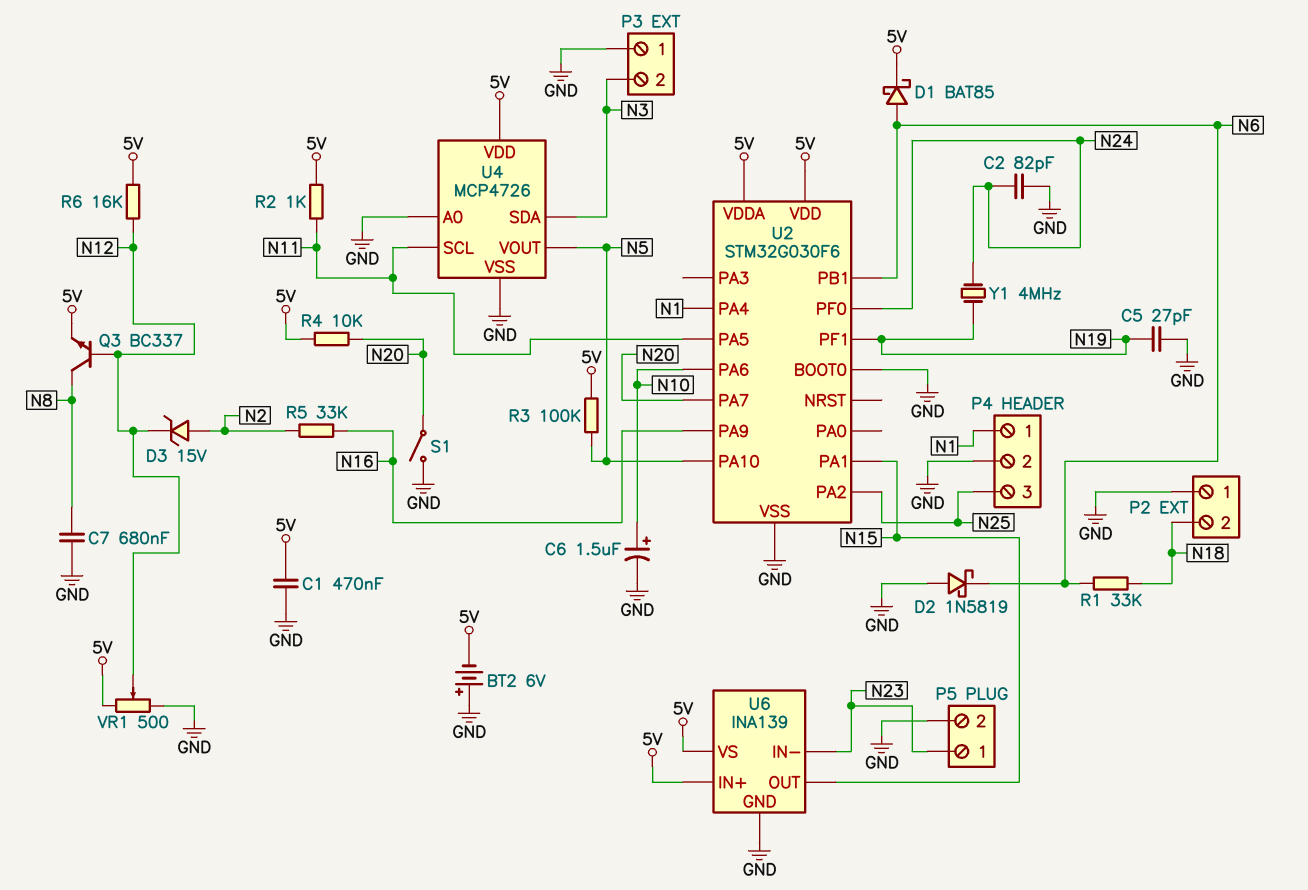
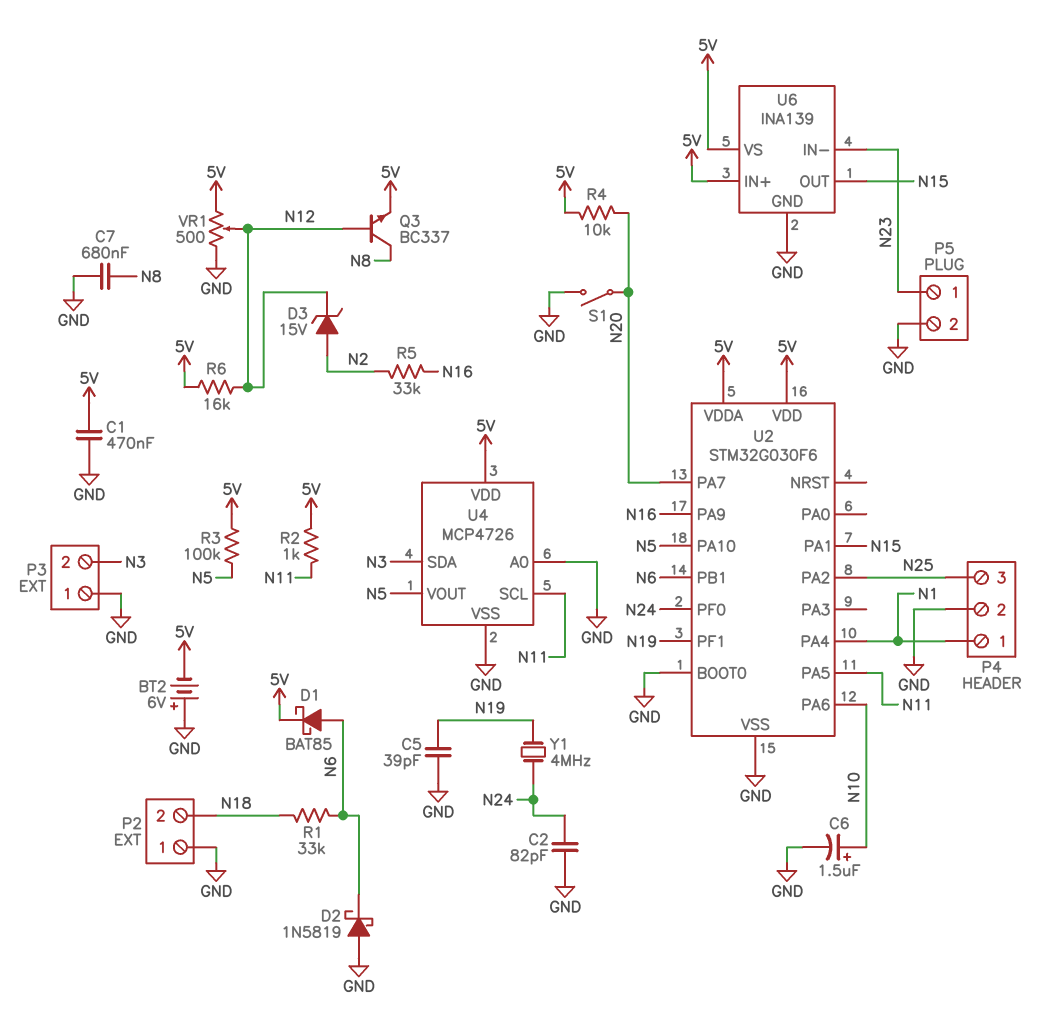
C5: 27pF (GND, N19) -> 39pF (GND, N19)

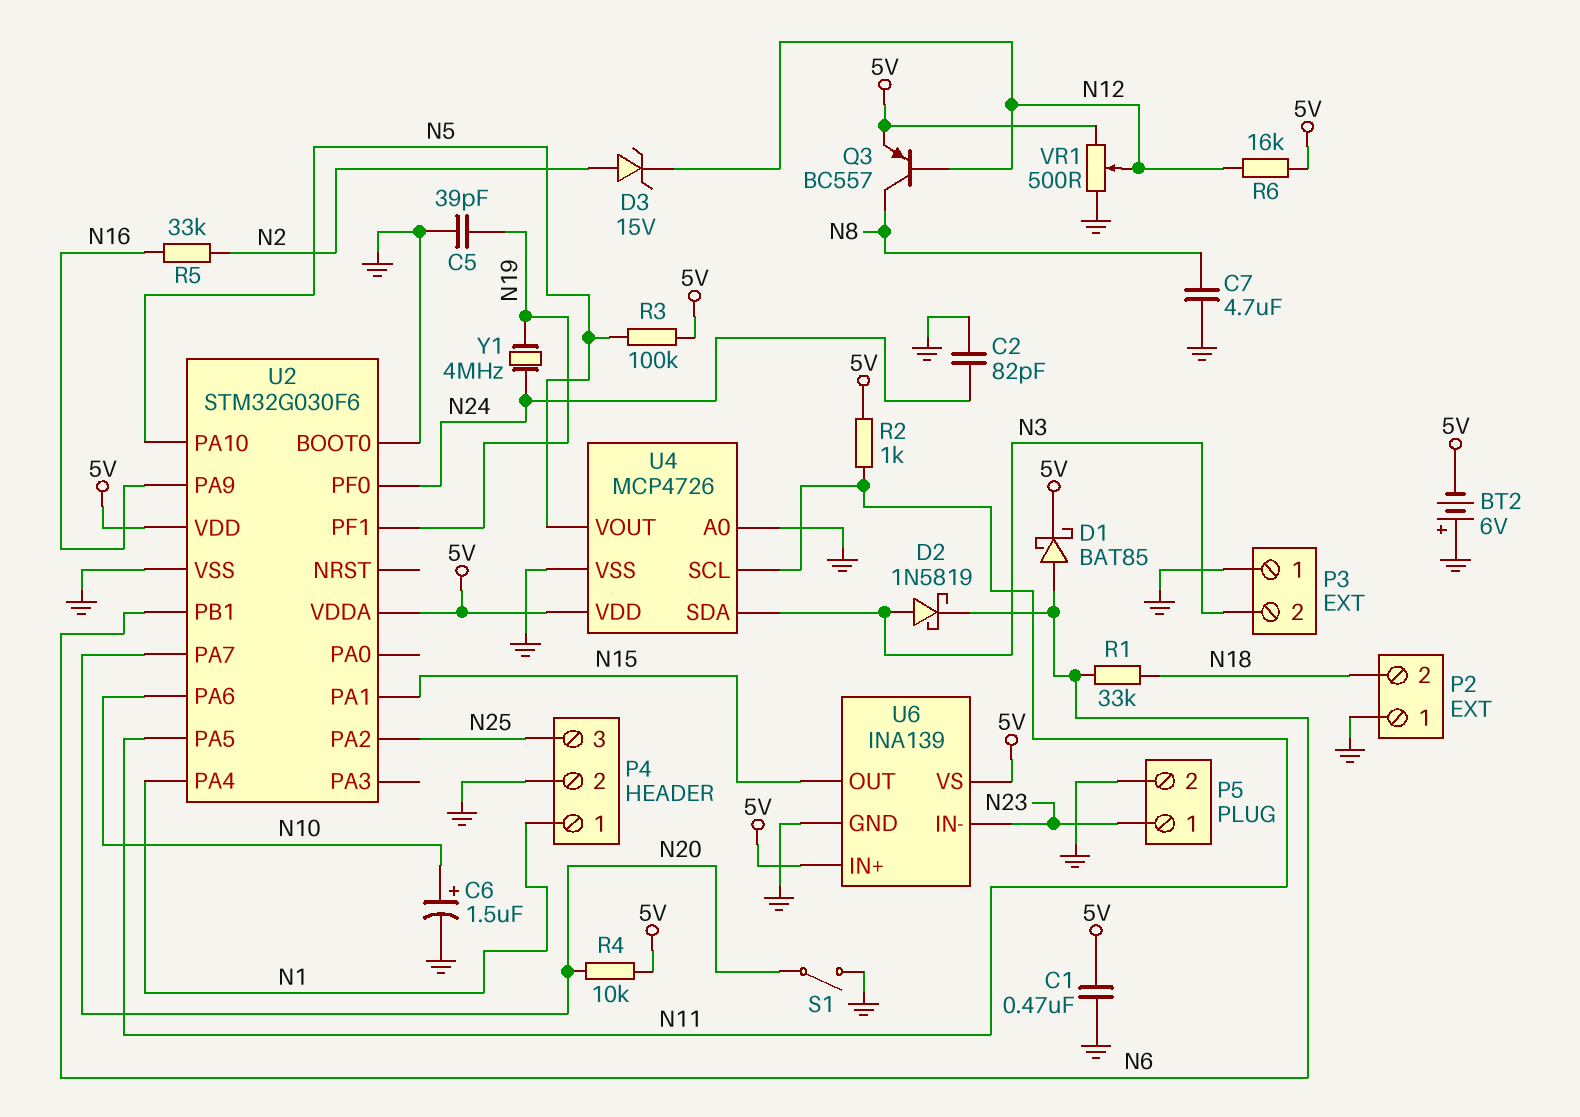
C7: 680nF (GND, N8) -> 4.7uF (GND, N8)
D2: schottky 1N5819 (A GND, K N6) -> schottky 1N5819 (A N3, K N6)
Q3: NPN BC337 (B N12, C N8, E 5V) -> PNP BC557 (B N12, C N8, E 5V)

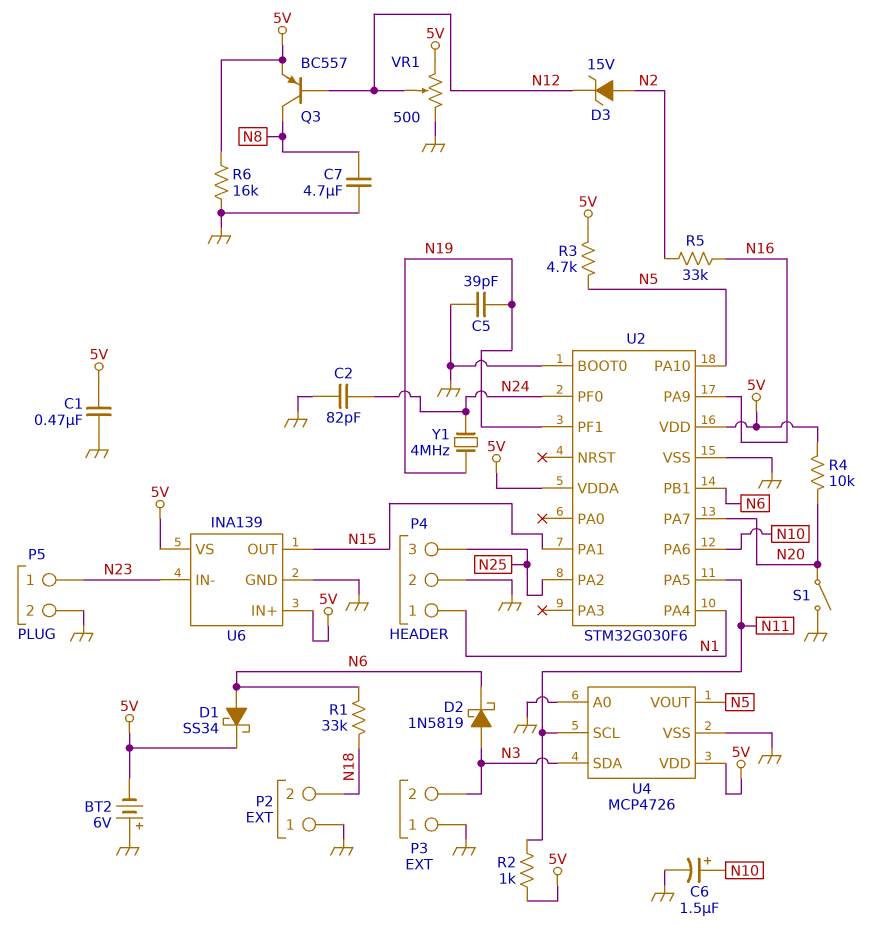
D1: schottky BAT85 (A N6, K 5V) -> schottky SS34 (A N6, K 5V)
R3: 100k (5V, N5) -> 4.7k (5V, N5)
R6: 16k (5V, N12) -> 16k (5V, GND)

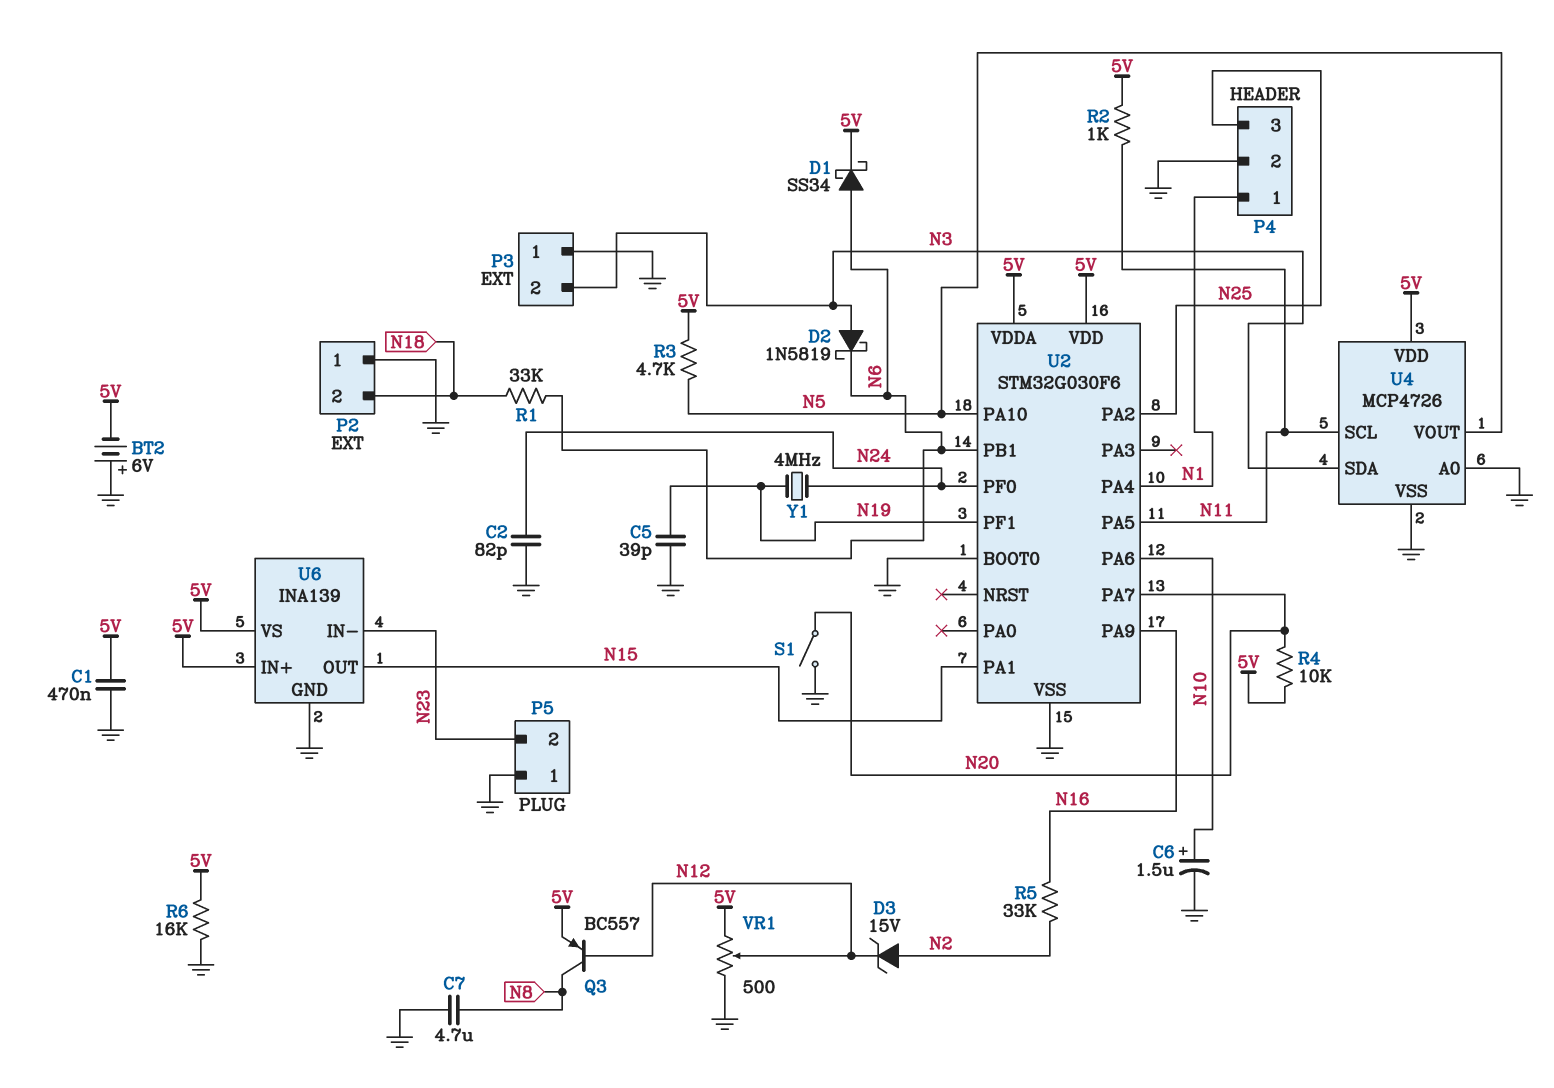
P5 pin 1: N23 -> GND
P5 pin 2: GND -> N23

